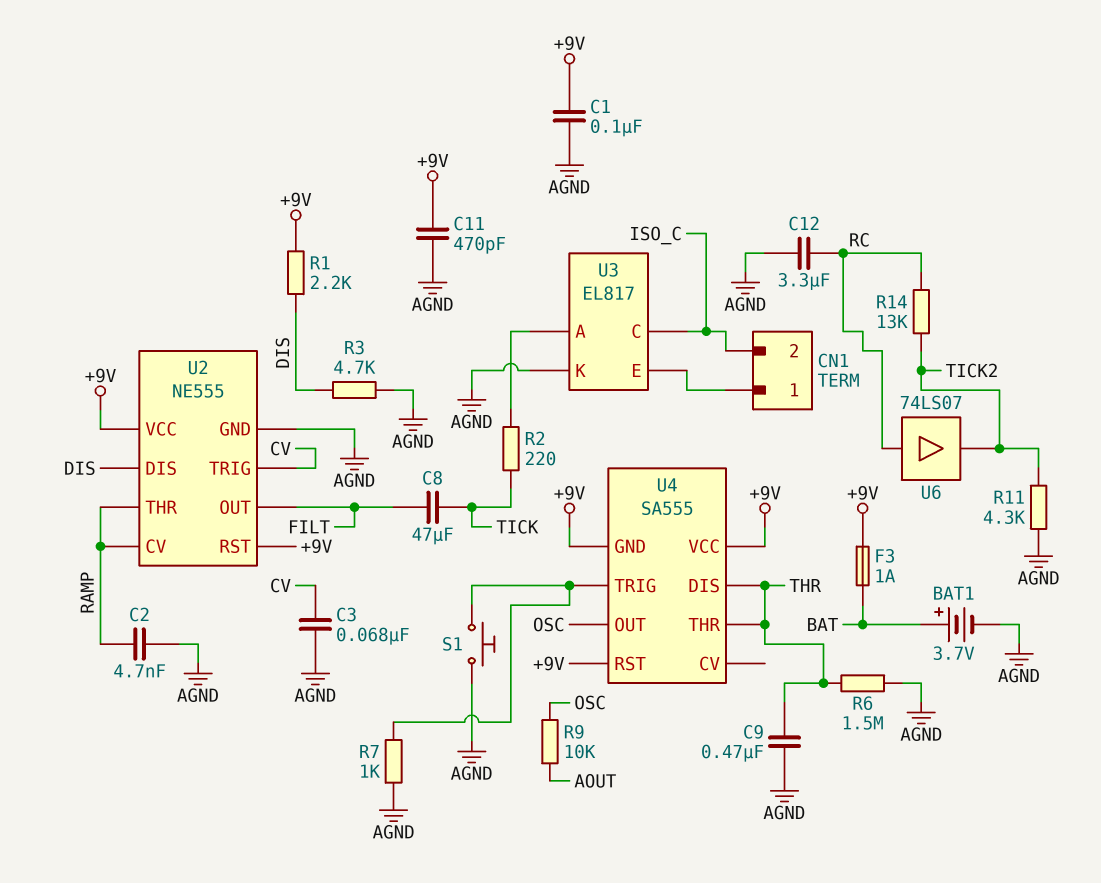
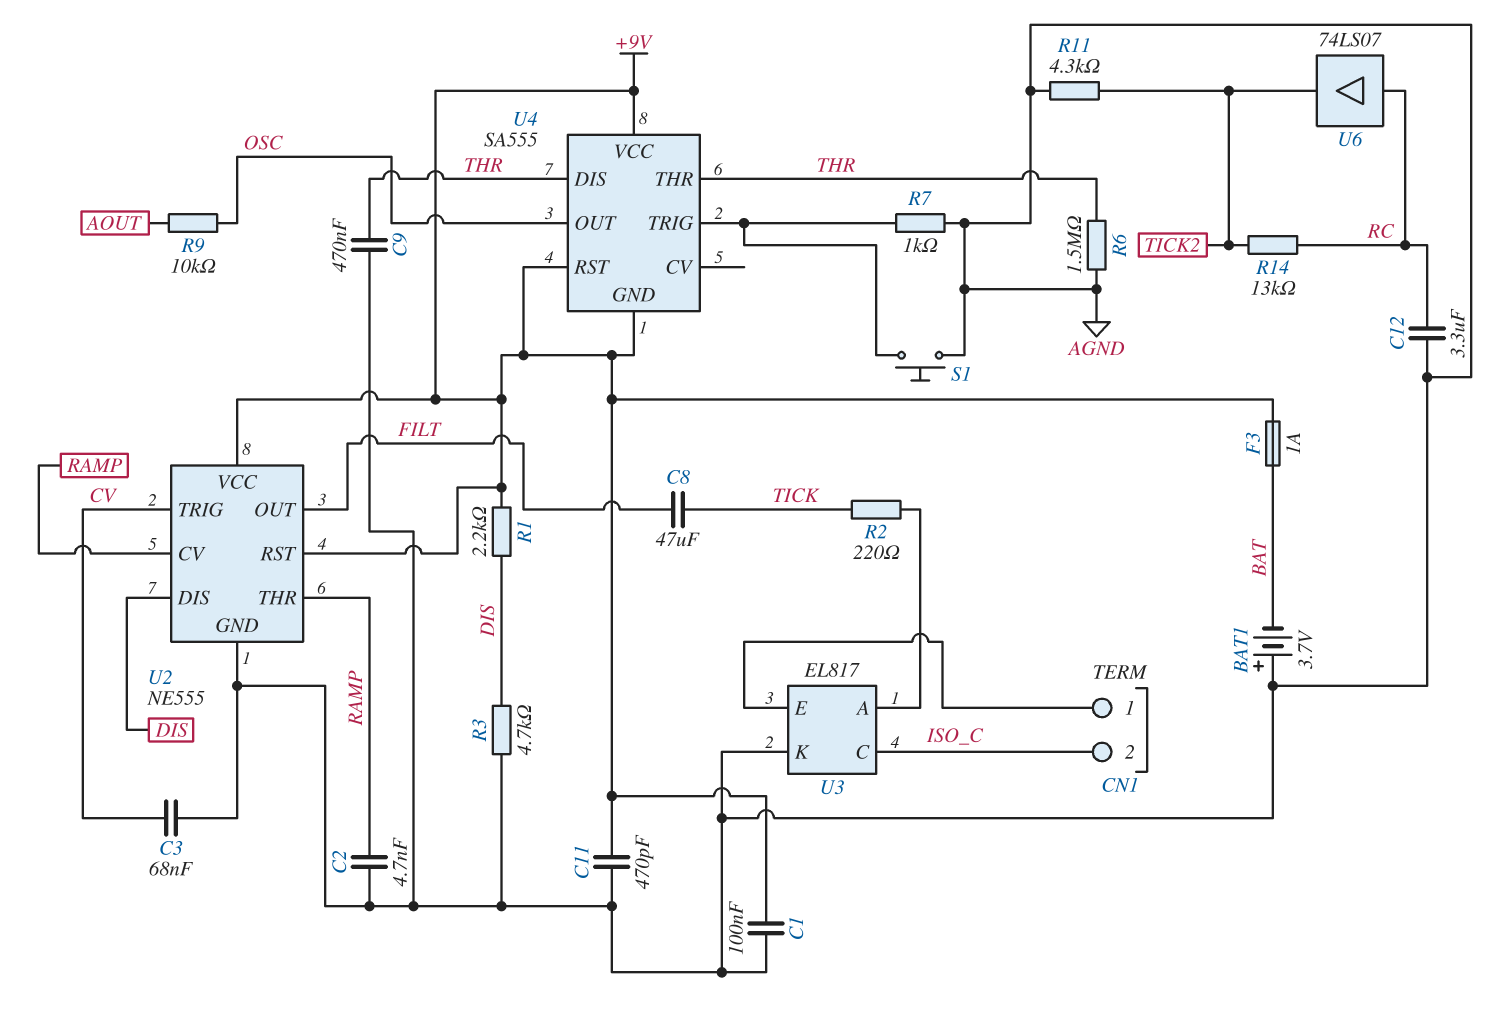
BAT1: 3.7V (plus BAT, minus AGND) -> 3.7V (plus AGND, minus BAT)

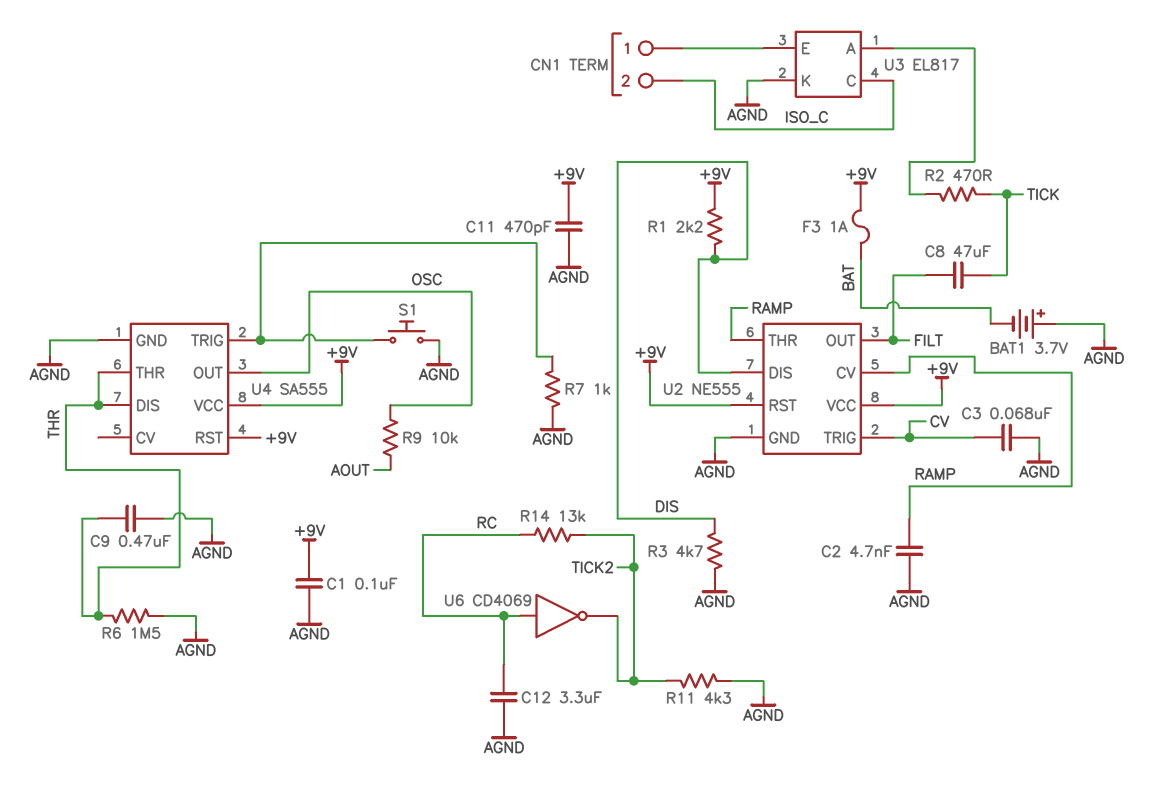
R2: 220 (TICK, U3/A) -> 470 (TICK, U3/A)
U4 pin GND: +9V -> AGND
U6: buffer 74LS07 (in RC, out TICK2) -> NOT CD4069 (in RC, out TICK2)

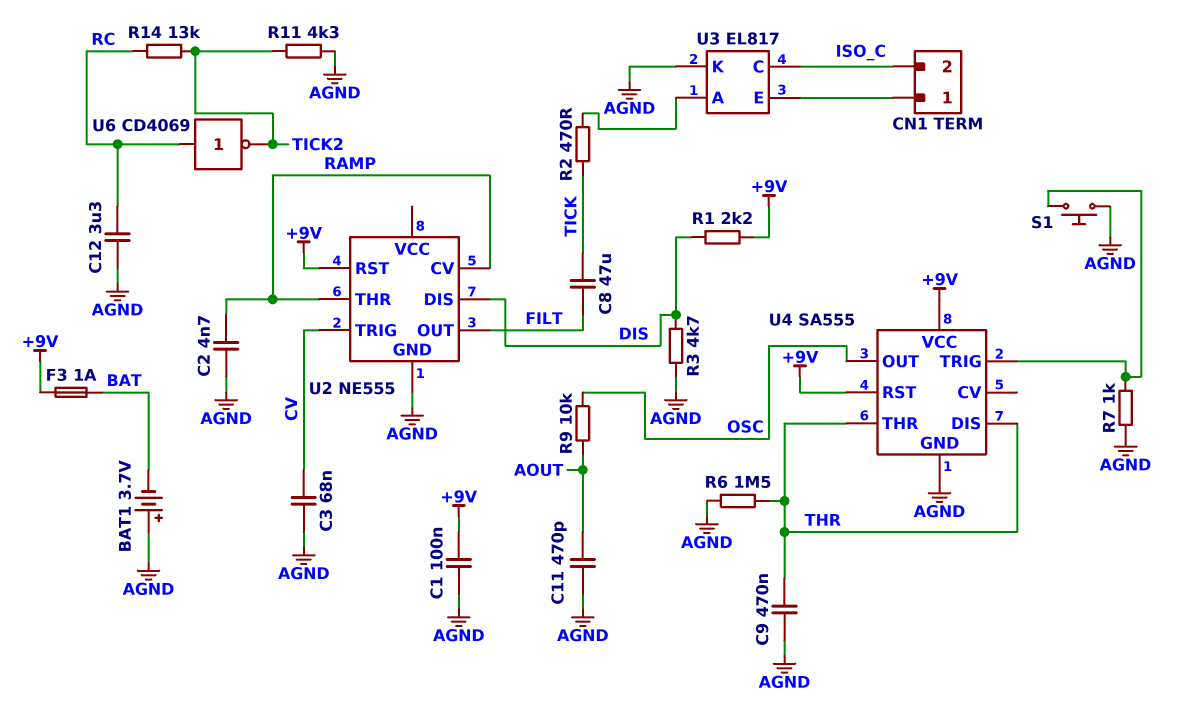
C11: 470pF (+9V, AGND) -> 470pF (AGND, AOUT)
U2 pin VCC: +9V -> none

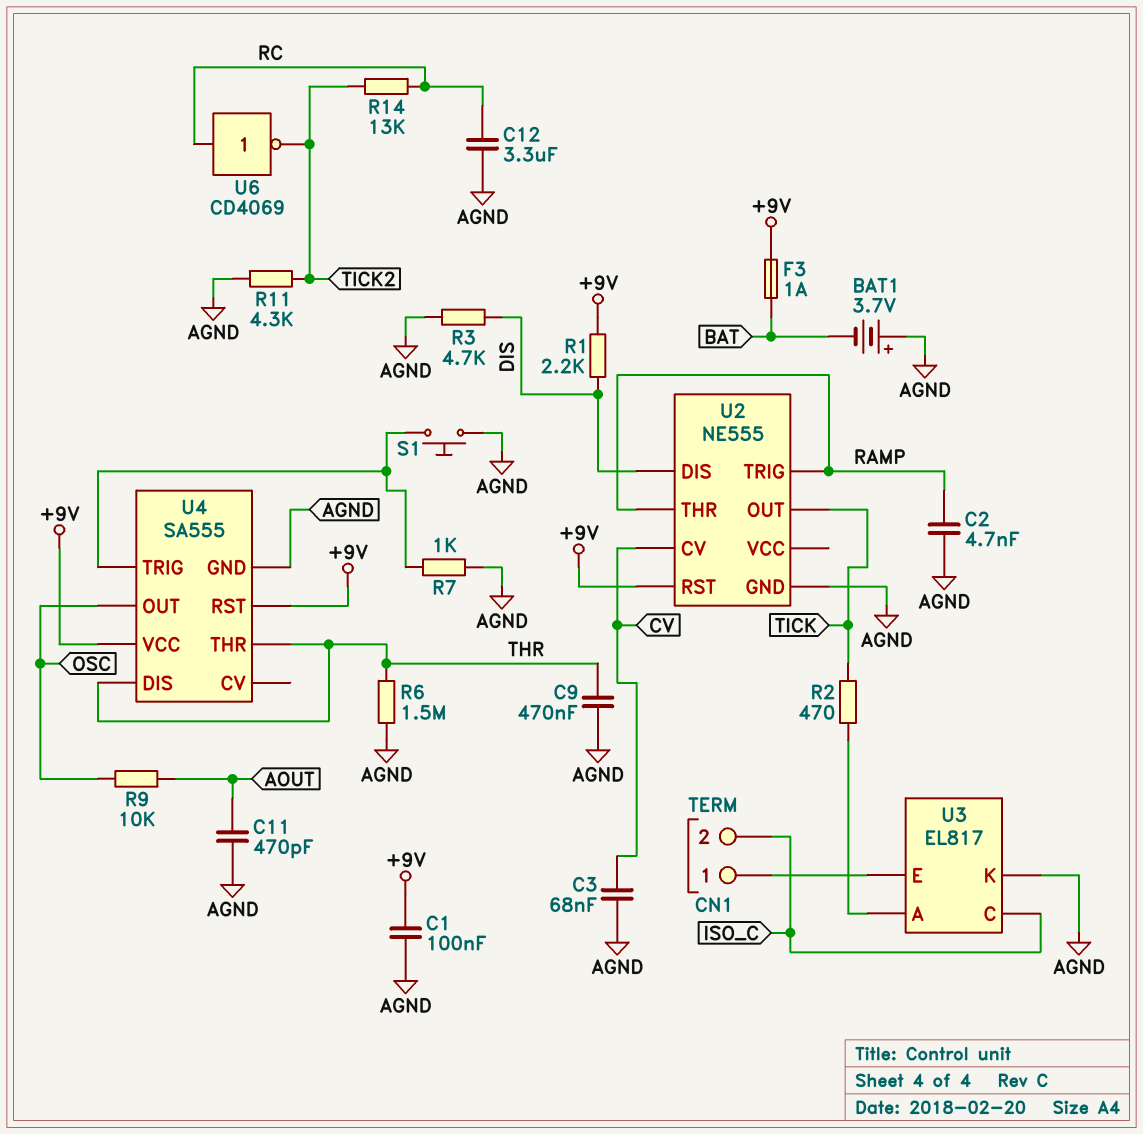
C8: 47uF (FILT, TICK) -> none
U2 pin CV: RAMP -> CV
U2 pin OUT: FILT -> TICK
U2 pin TRIG: CV -> RAMP

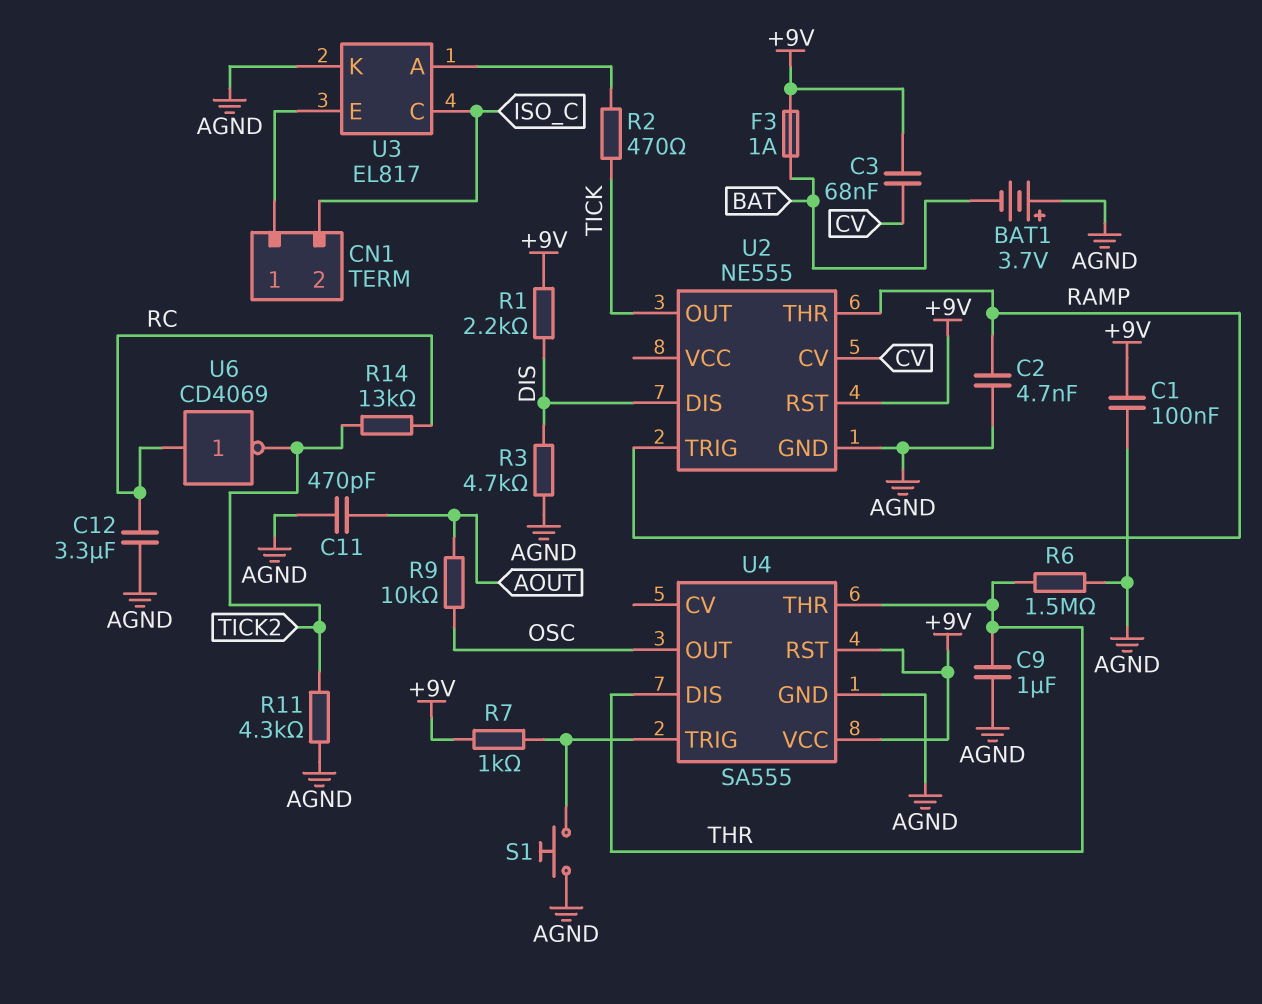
C3: 68nF (AGND, CV) -> 68nF (+9V, CV)
C9: 470nF (AGND, THR) -> 1uF (AGND, THR)
R7: 1k (AGND, U4/TRIG) -> 1k (+9V, U4/TRIG)

